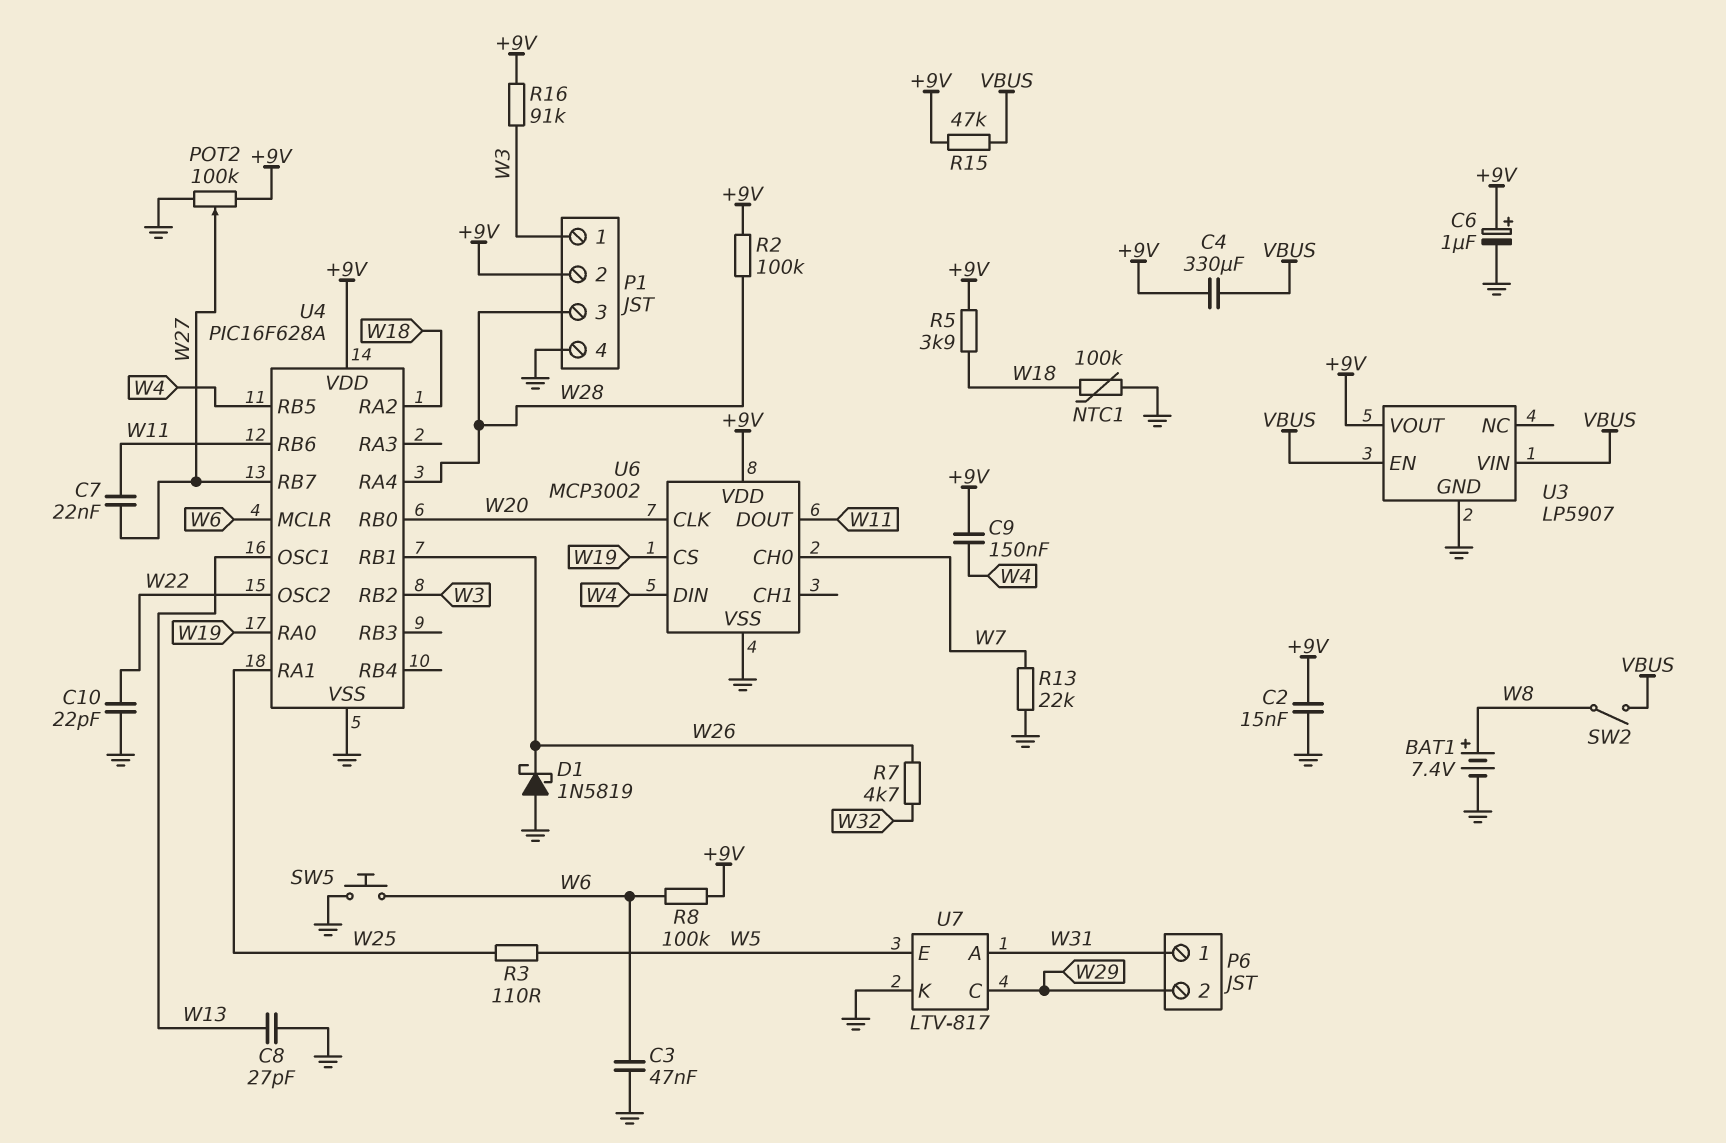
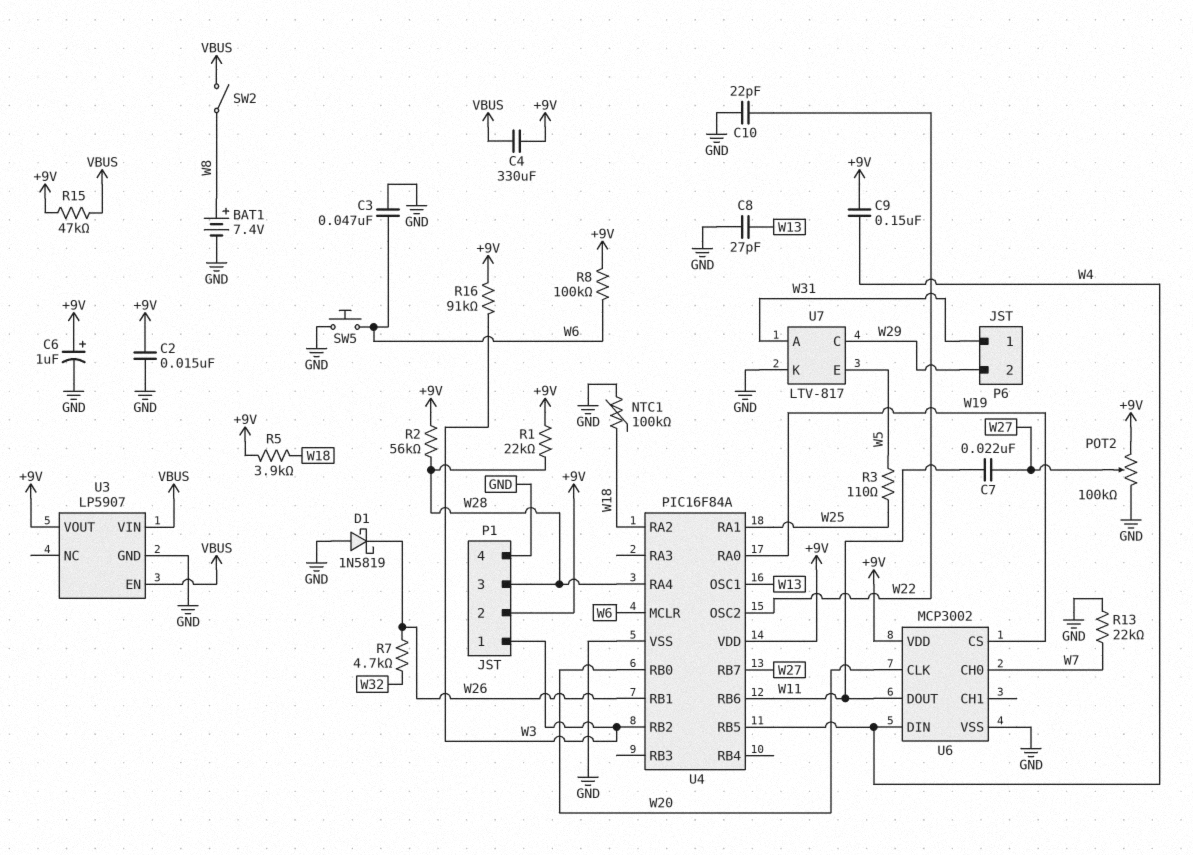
R1: none -> 22k (+9V, W28)
R2: 100k (+9V, W28) -> 56k (+9V, W28)
U4: PIC16F628A -> PIC16F84A

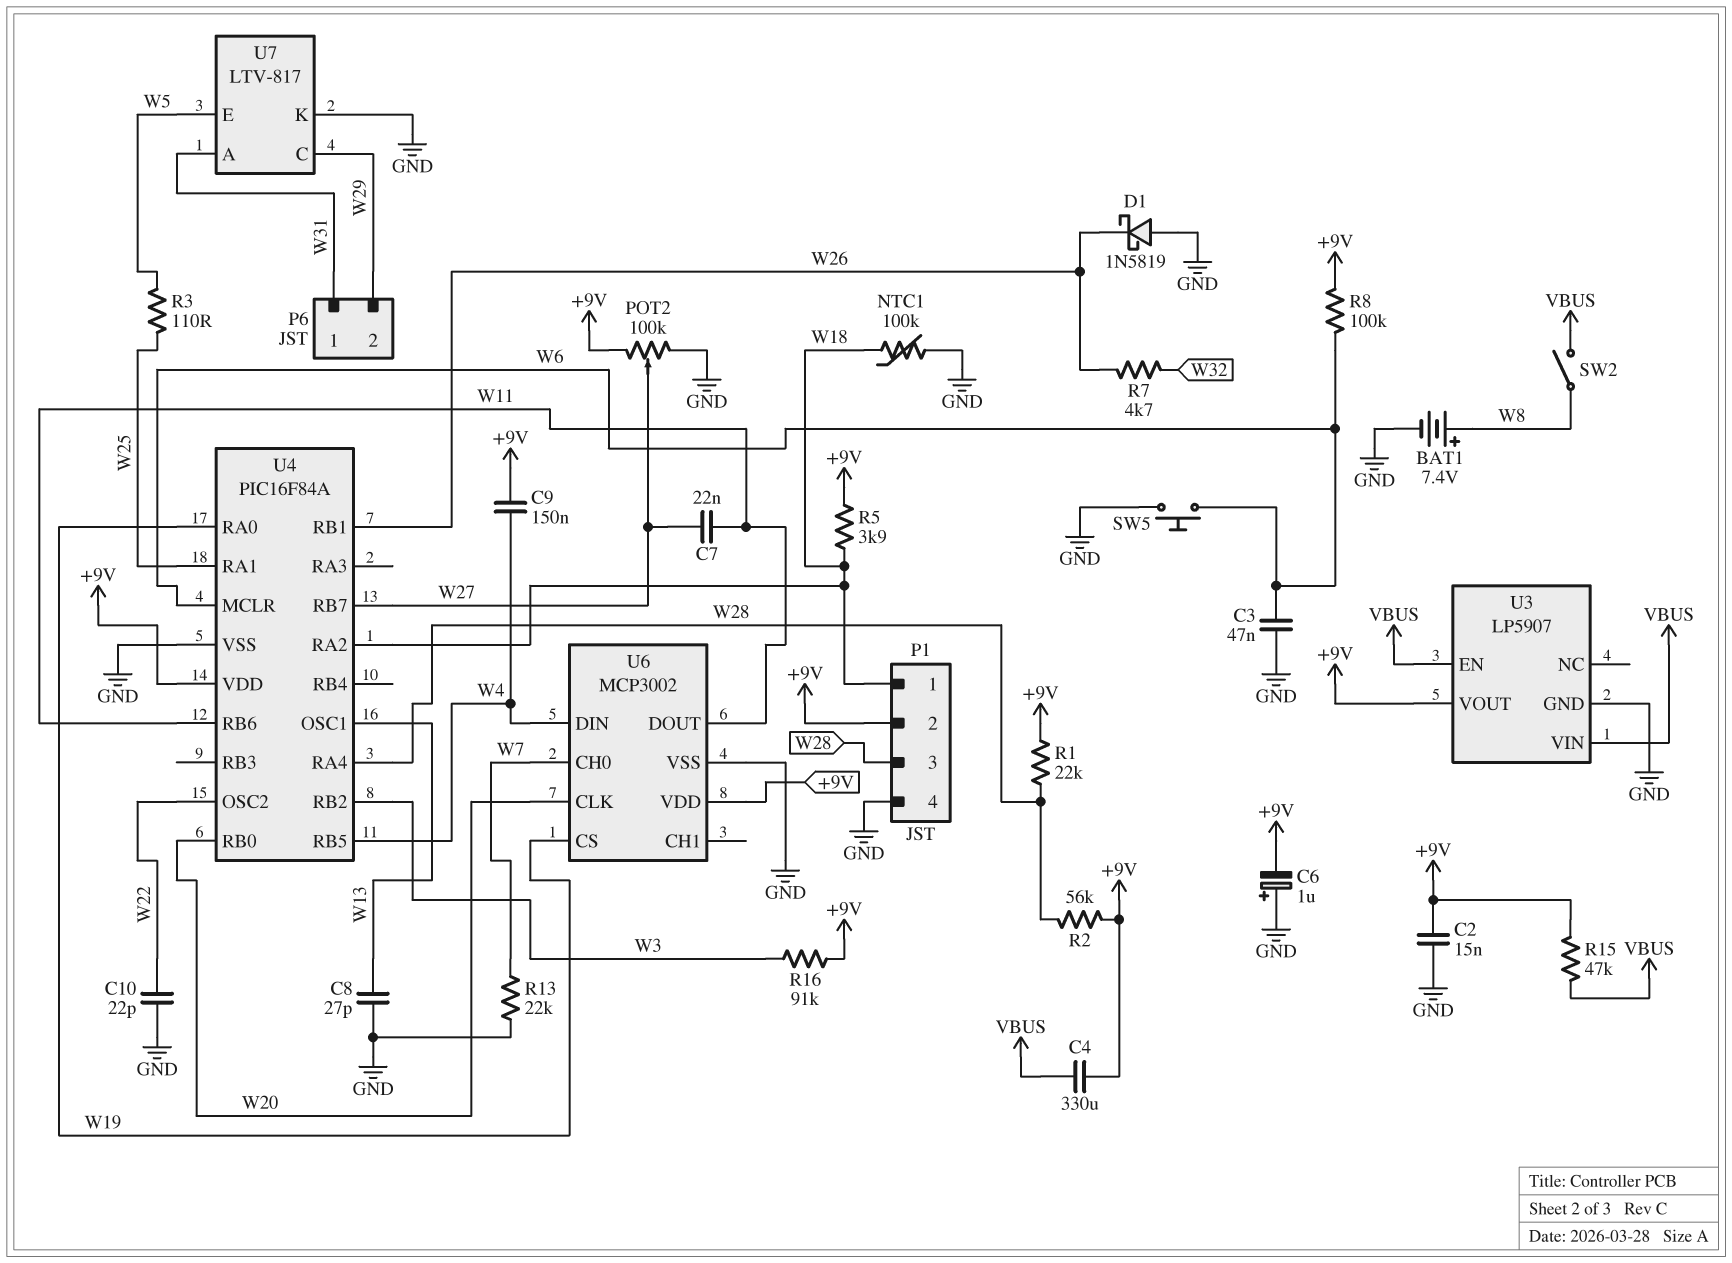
C6: 1uF (plus +9V, minus GND) -> 1uF (plus GND, minus +9V)
P1 pin 1: W3 -> W18

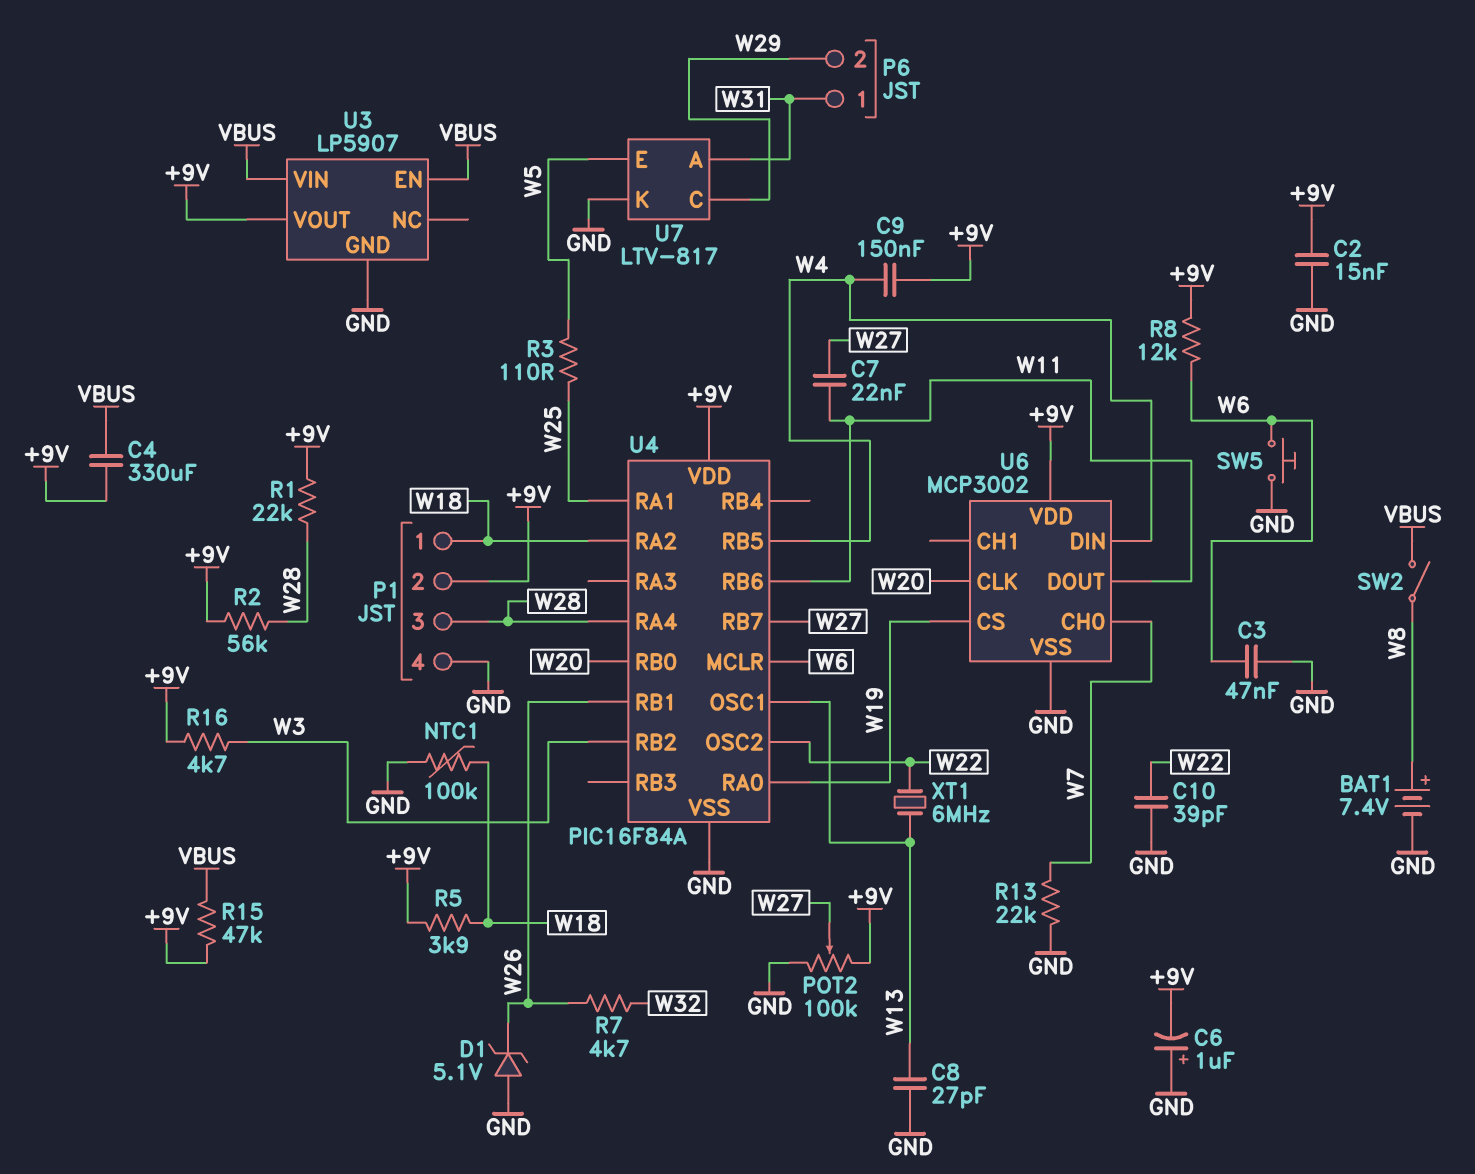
C10: 22pF (GND, W22) -> 39pF (GND, W22)
D1: schottky 1N5819 (A GND, K W26) -> zener 5.1V (A GND, K W26)
R8: 100k (+9V, W6) -> 12k (+9V, W6)
R16: 91k (+9V, W3) -> 4.7k (+9V, W3)
XT1: none -> 6MHz (W13, W22)

